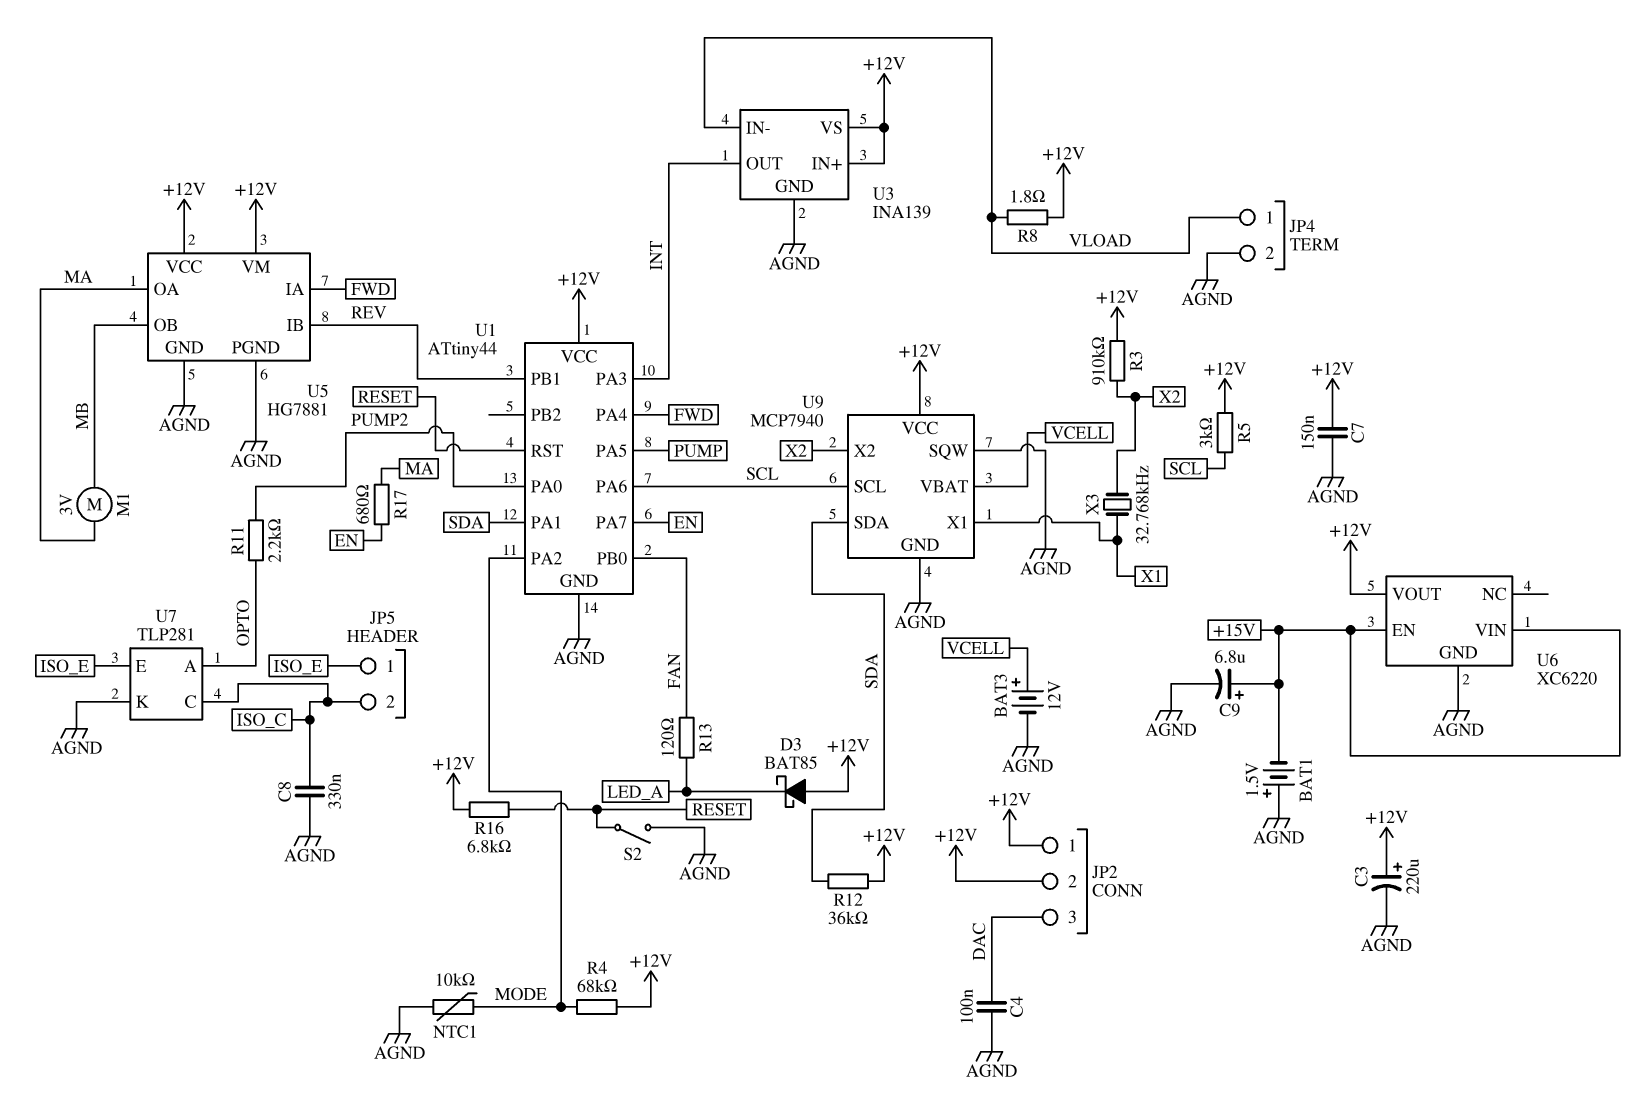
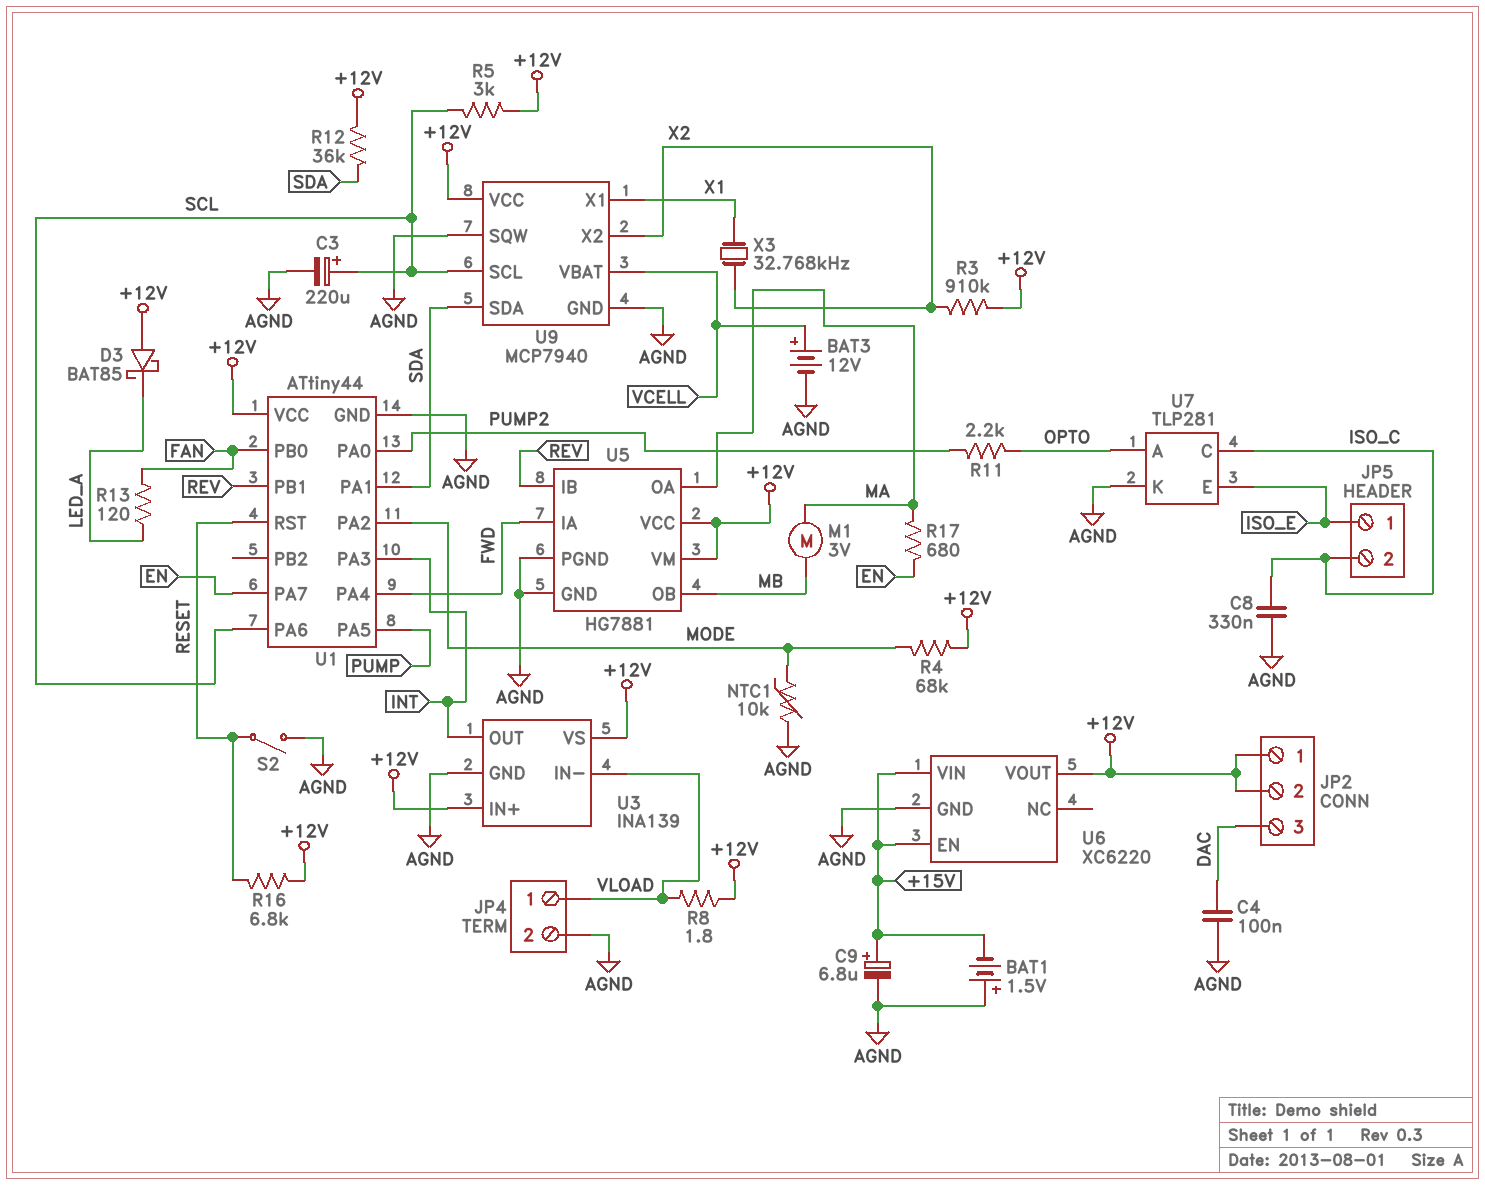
C3: 220uF (plus +12V, minus AGND) -> 220uF (plus SCL, minus AGND)
C7: 150nF (+12V, AGND) -> none

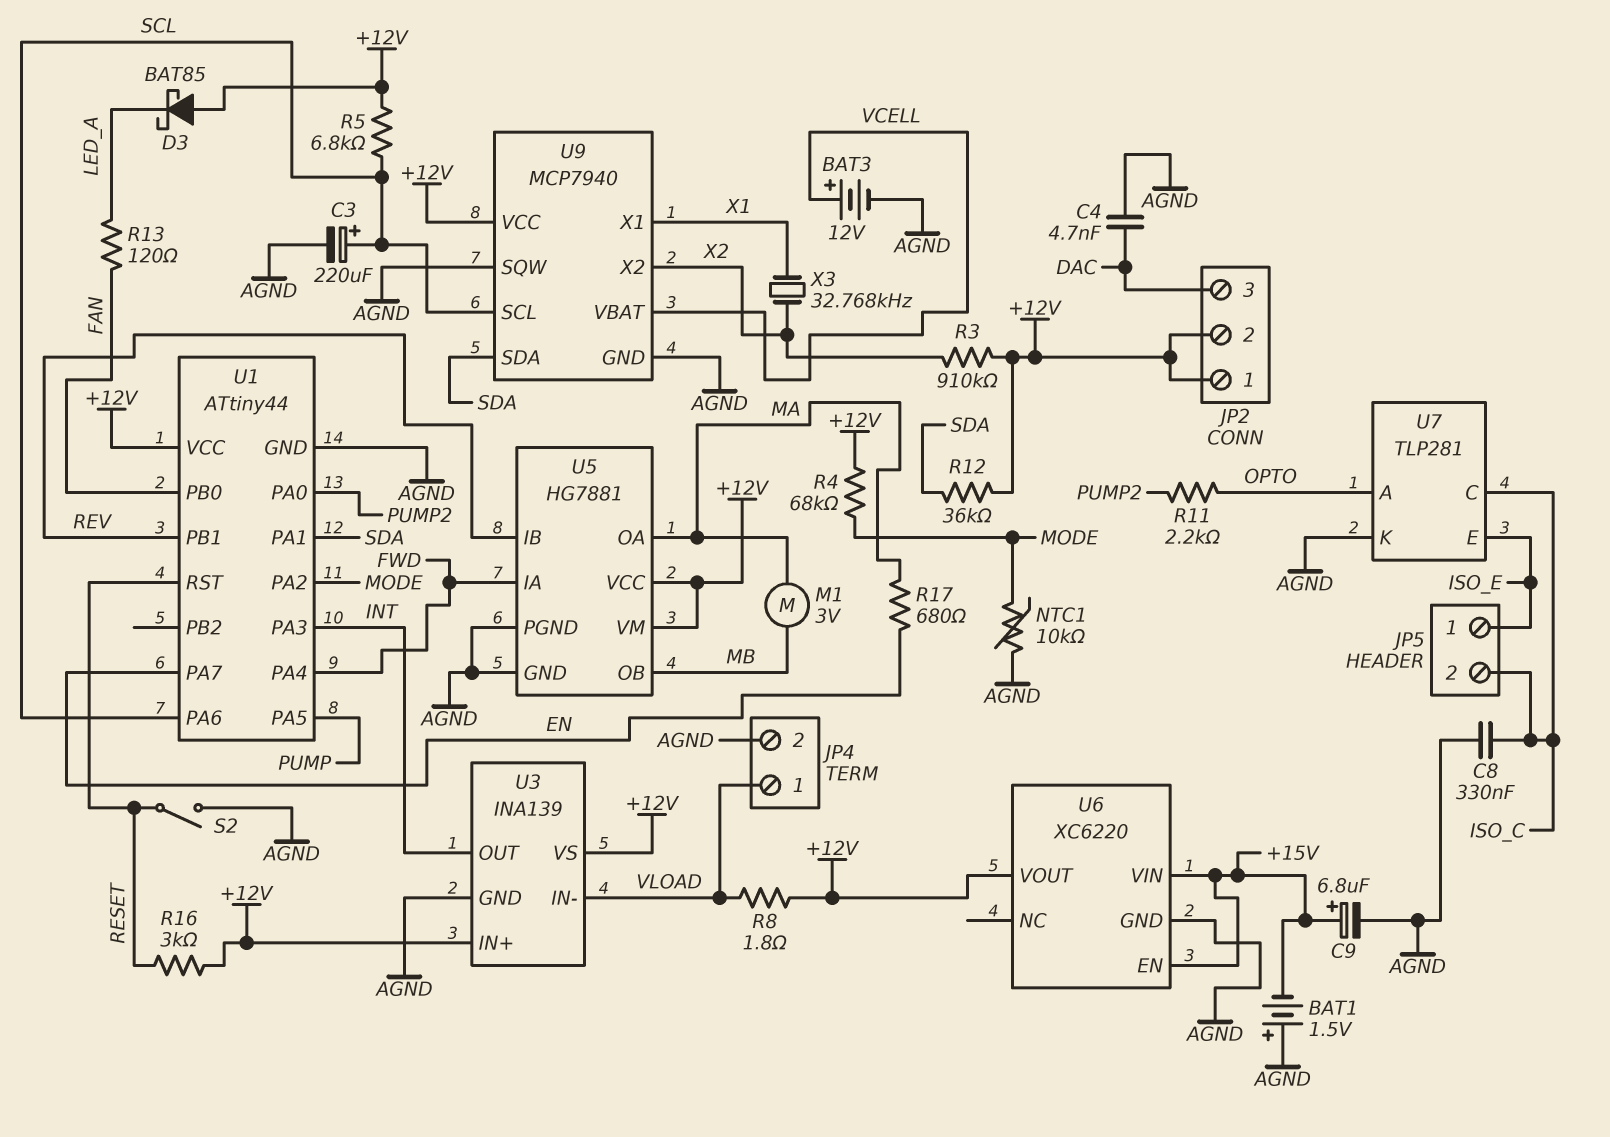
C4: 100nF (AGND, DAC) -> 4.7nF (AGND, DAC)
R5: 3k (+12V, SCL) -> 6.8k (+12V, SCL)
R16: 6.8k (+12V, RESET) -> 3k (+12V, RESET)

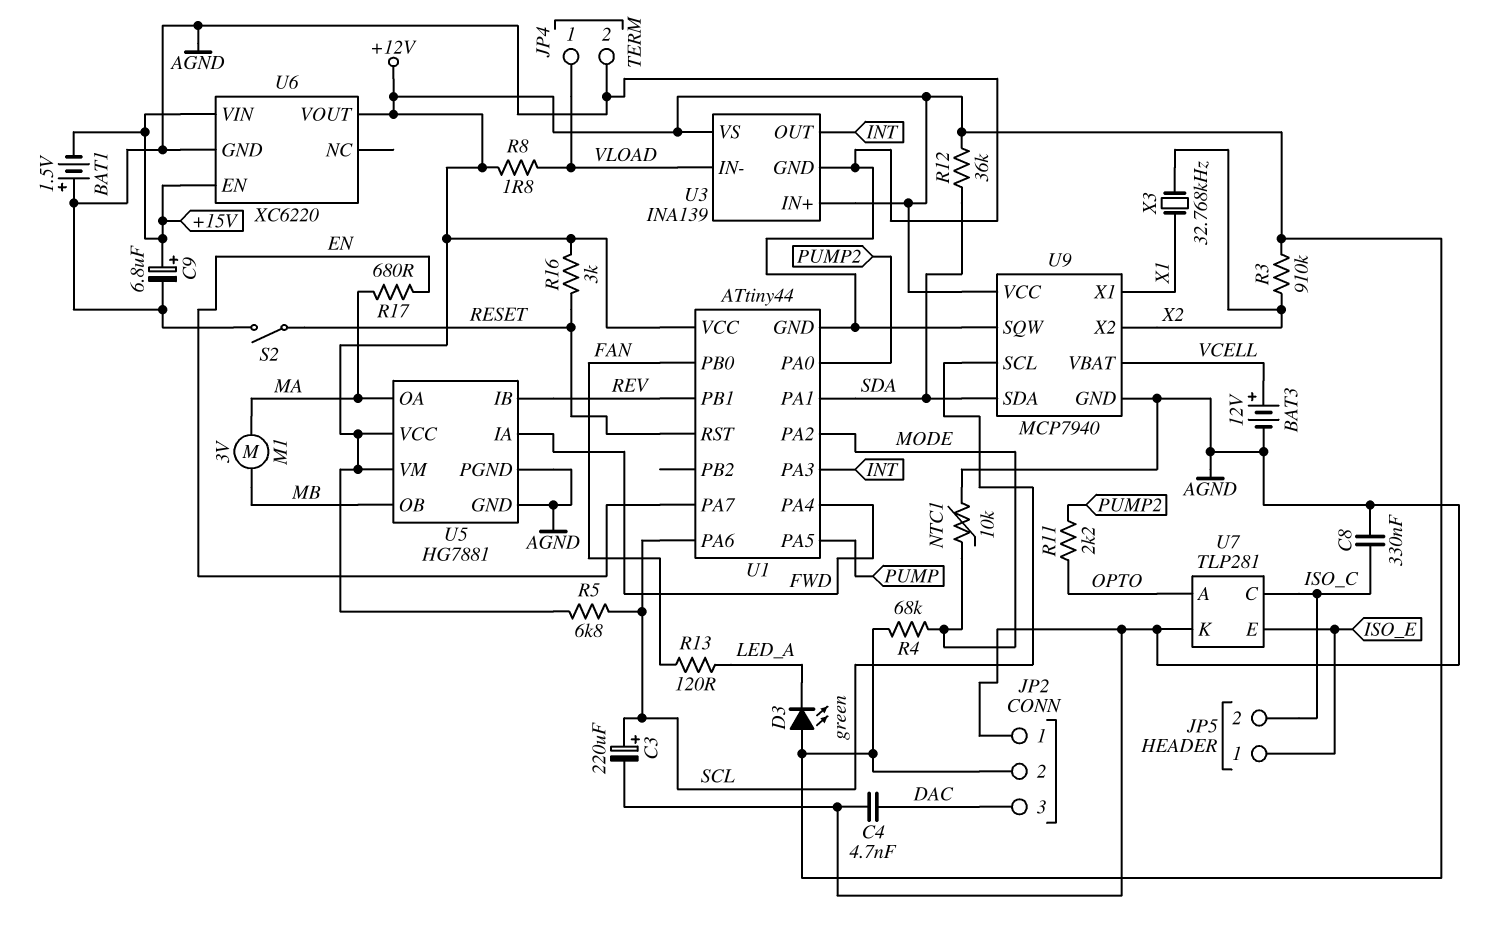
D3: schottky BAT85 (A +12V, K LED_A) -> LED green (A +12V, K LED_A)
JP2 pin 1: +12V -> AGND

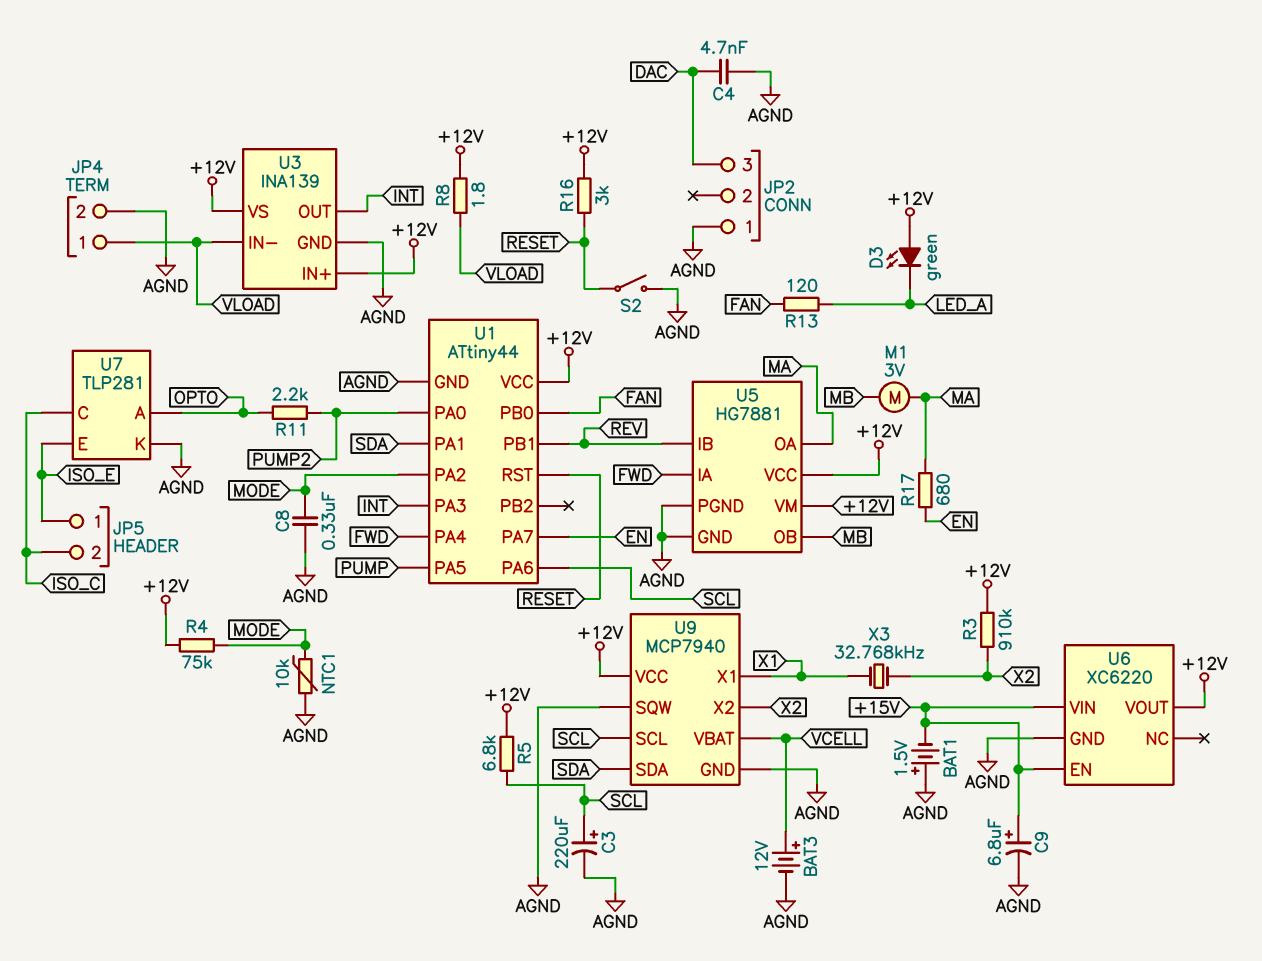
C8: 330nF (AGND, ISO_C) -> 330nF (AGND, MODE)
JP2 pin 2: +12V -> none
R4: 68k (+12V, MODE) -> 75k (+12V, MODE)
R12: 36k (+12V, SDA) -> none

